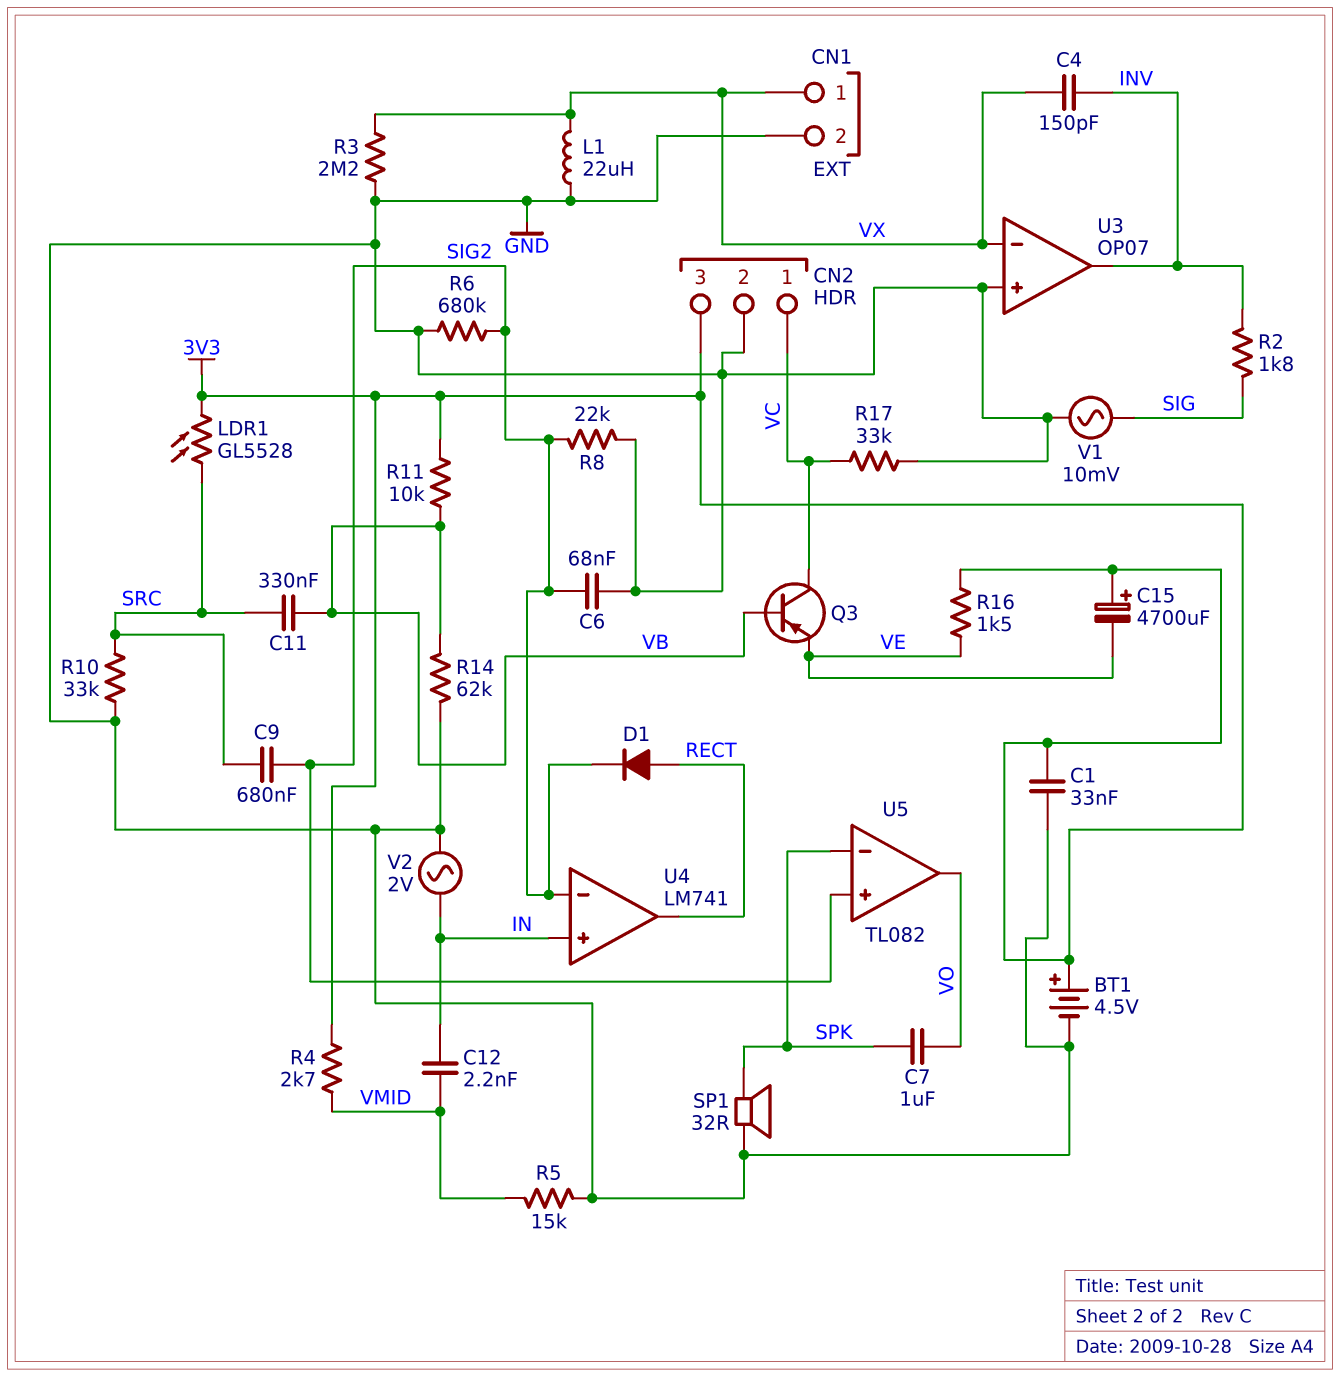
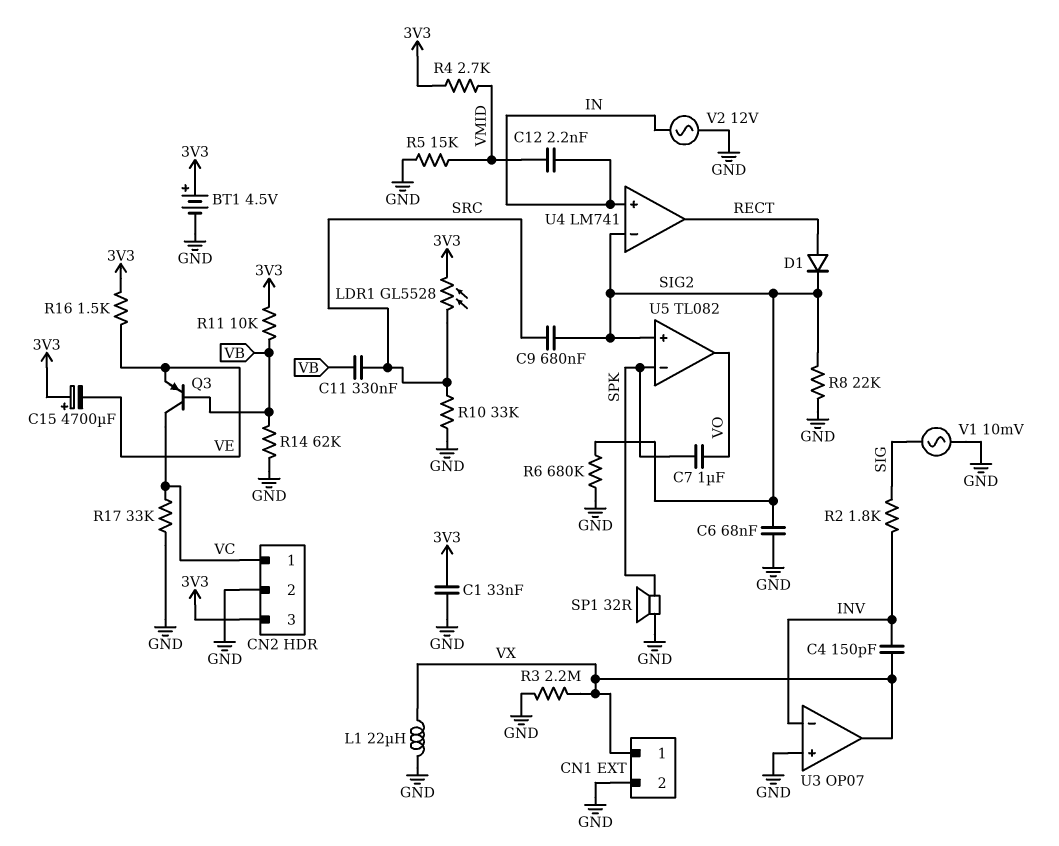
U3 pin in-: VX -> INV
U3 pin out: INV -> VX
V2: AC 2V (GND, IN) -> AC 12V (GND, IN)

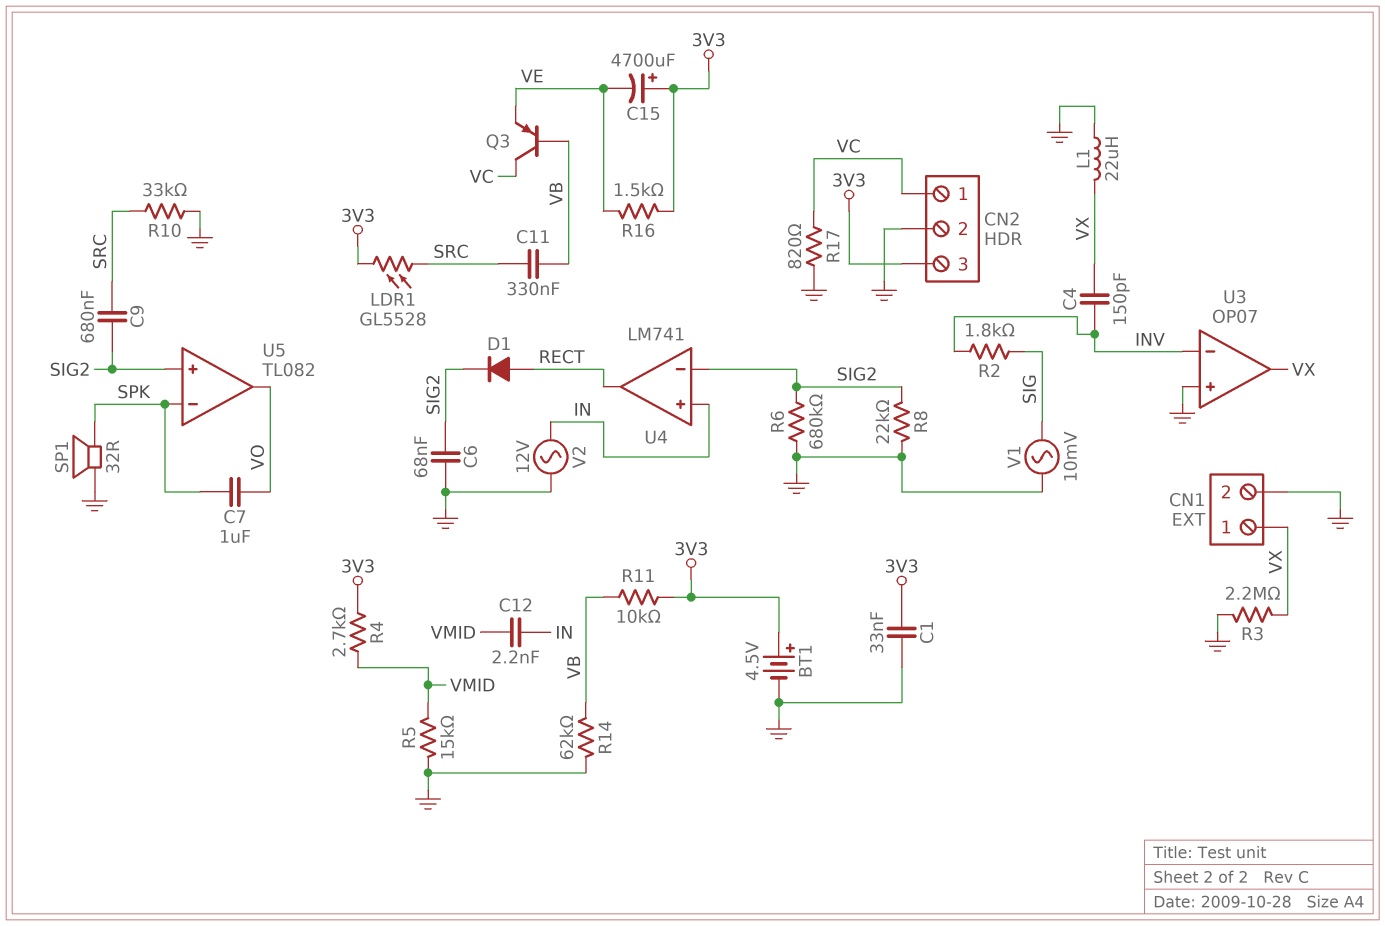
R17: 33k (GND, VC) -> 820 (GND, VC)

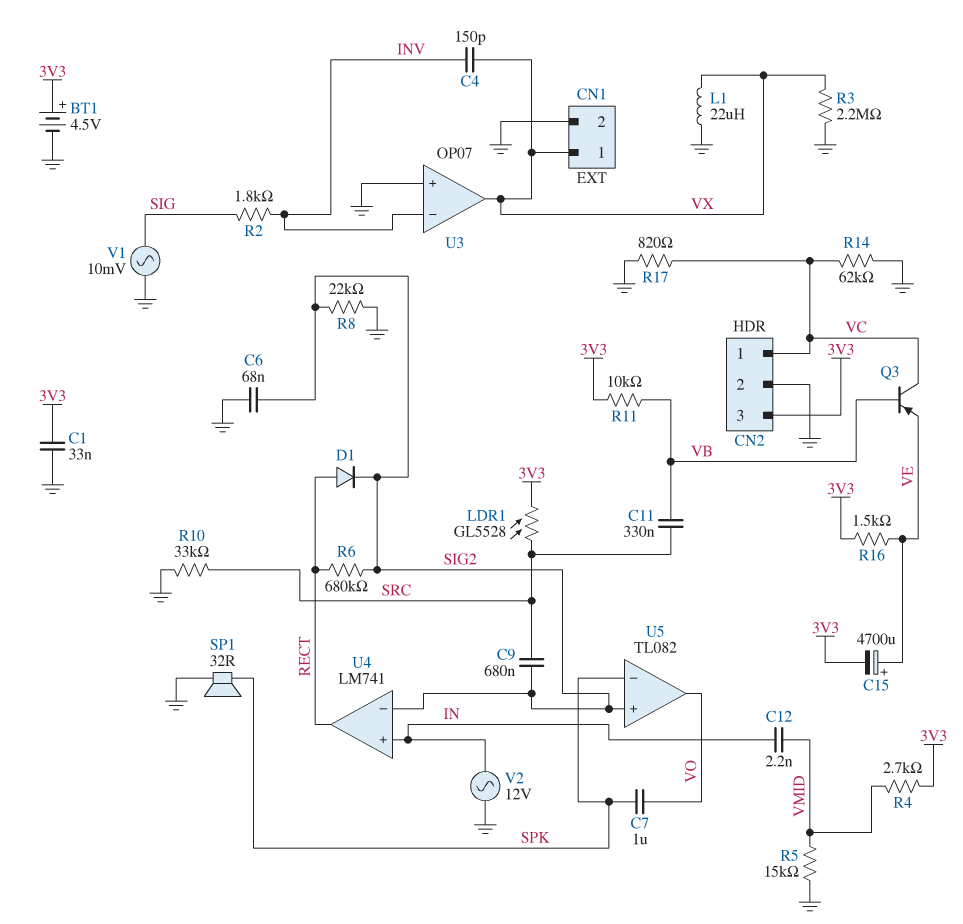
C15: 4700uF (plus 3V3, minus VE) -> 4700uF (plus VE, minus 3V3)
R6: 680k (GND, SIG2) -> 680k (RECT, SIG2)
R14: 62k (GND, VB) -> 62k (GND, VC)

